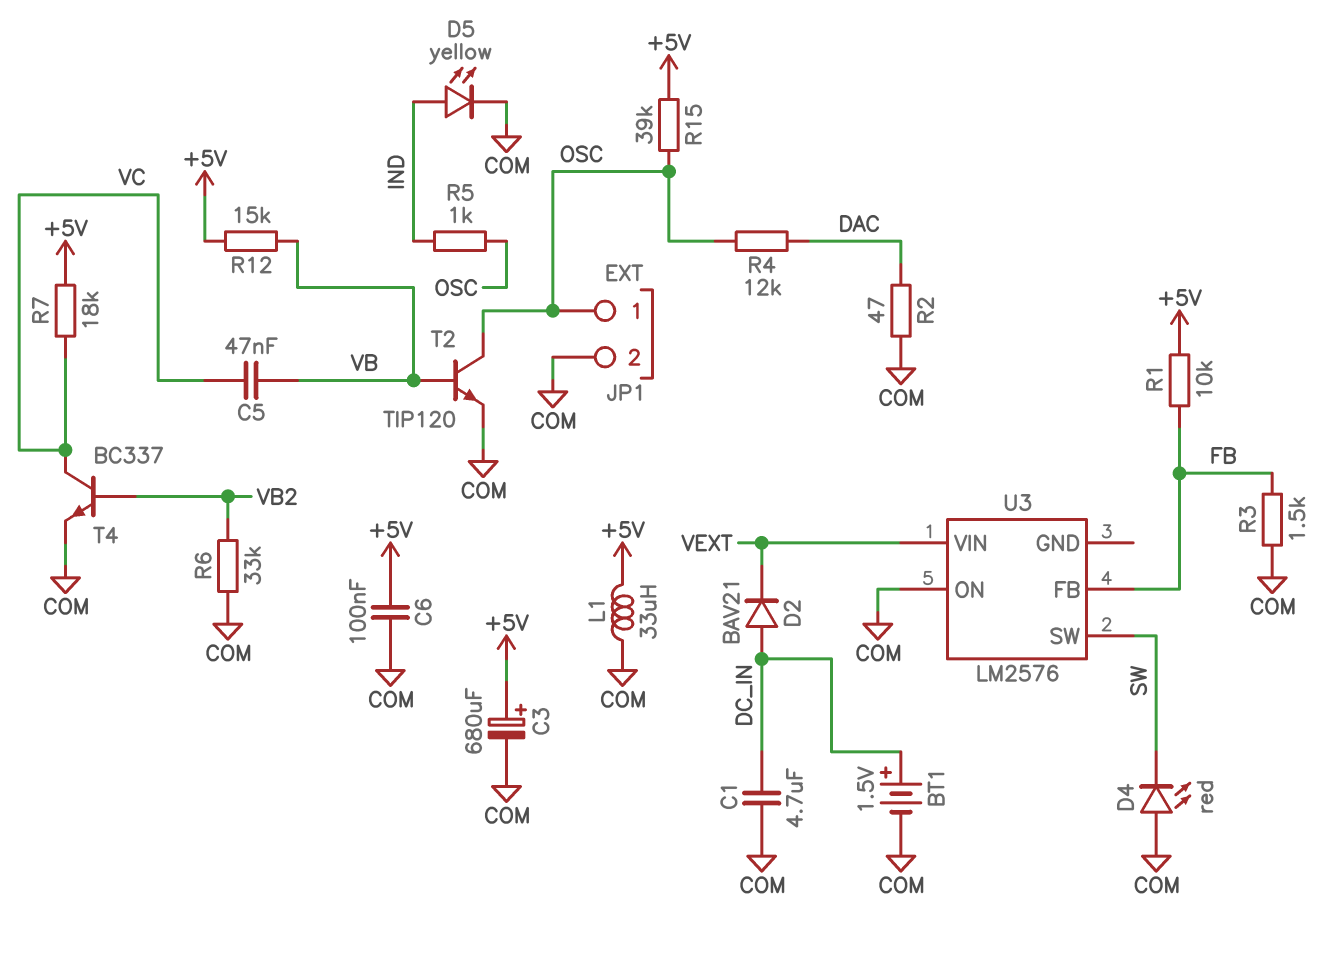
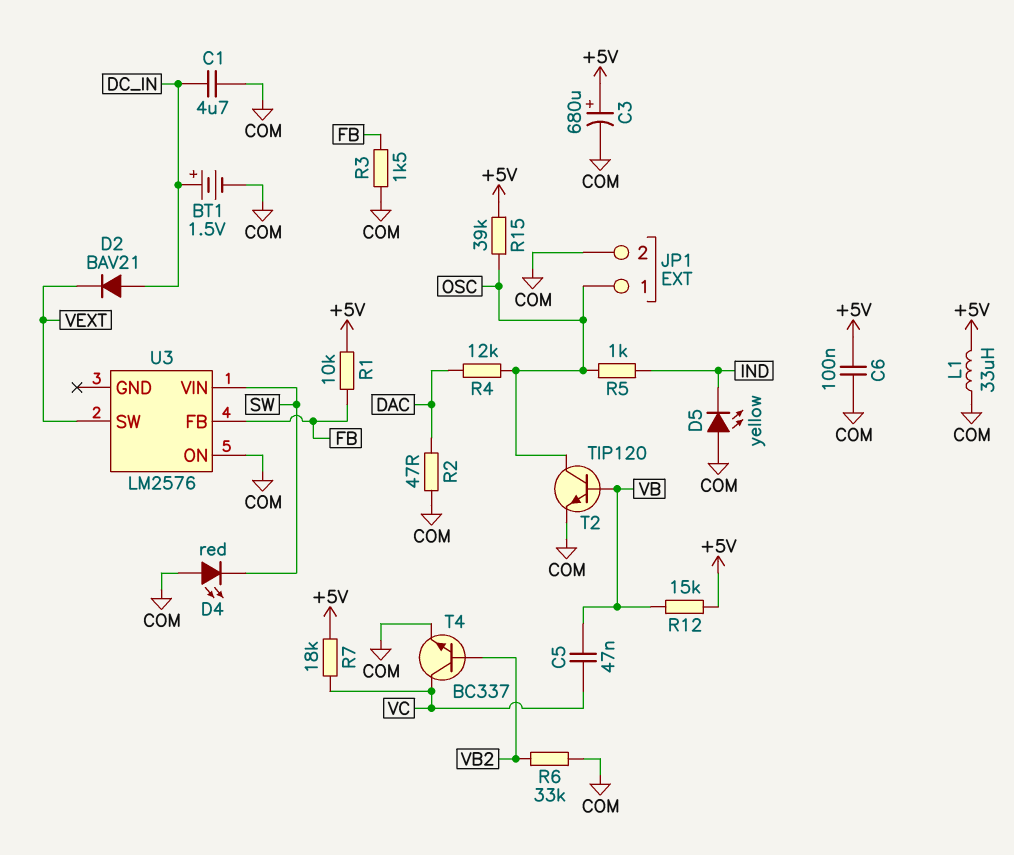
D5: LED yellow (A IND, K COM) -> LED yellow (A COM, K IND)
U3 pin SW: SW -> VEXT
U3 pin VIN: VEXT -> SW

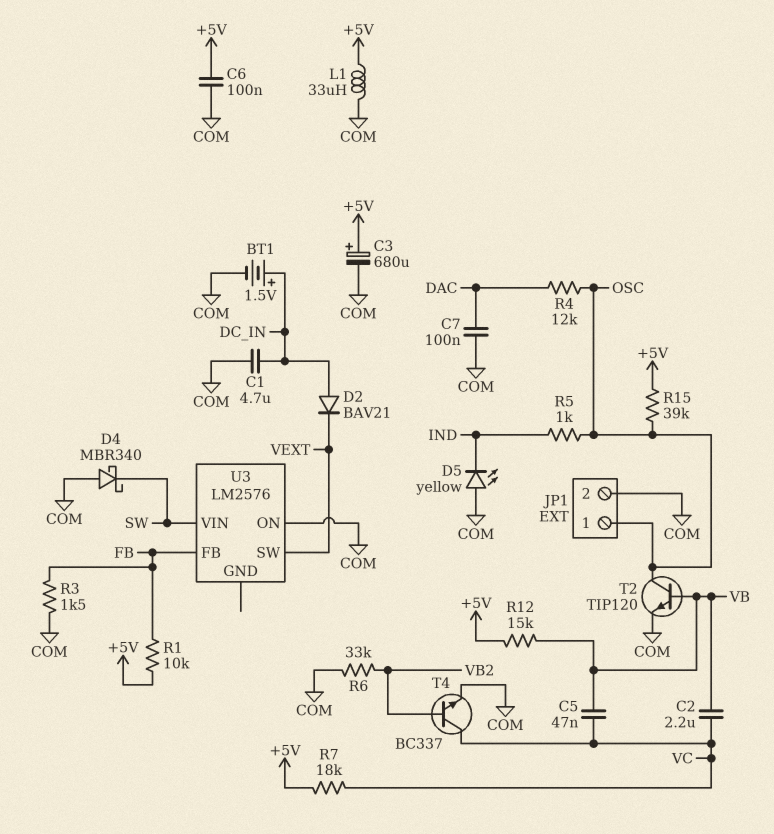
C2: none -> 2.2uF (VB, VC)
C7: none -> 100nF (COM, DAC)
D4: LED red (A COM, K SW) -> schottky MBR340 (A COM, K SW)
R2: 47 (COM, DAC) -> none

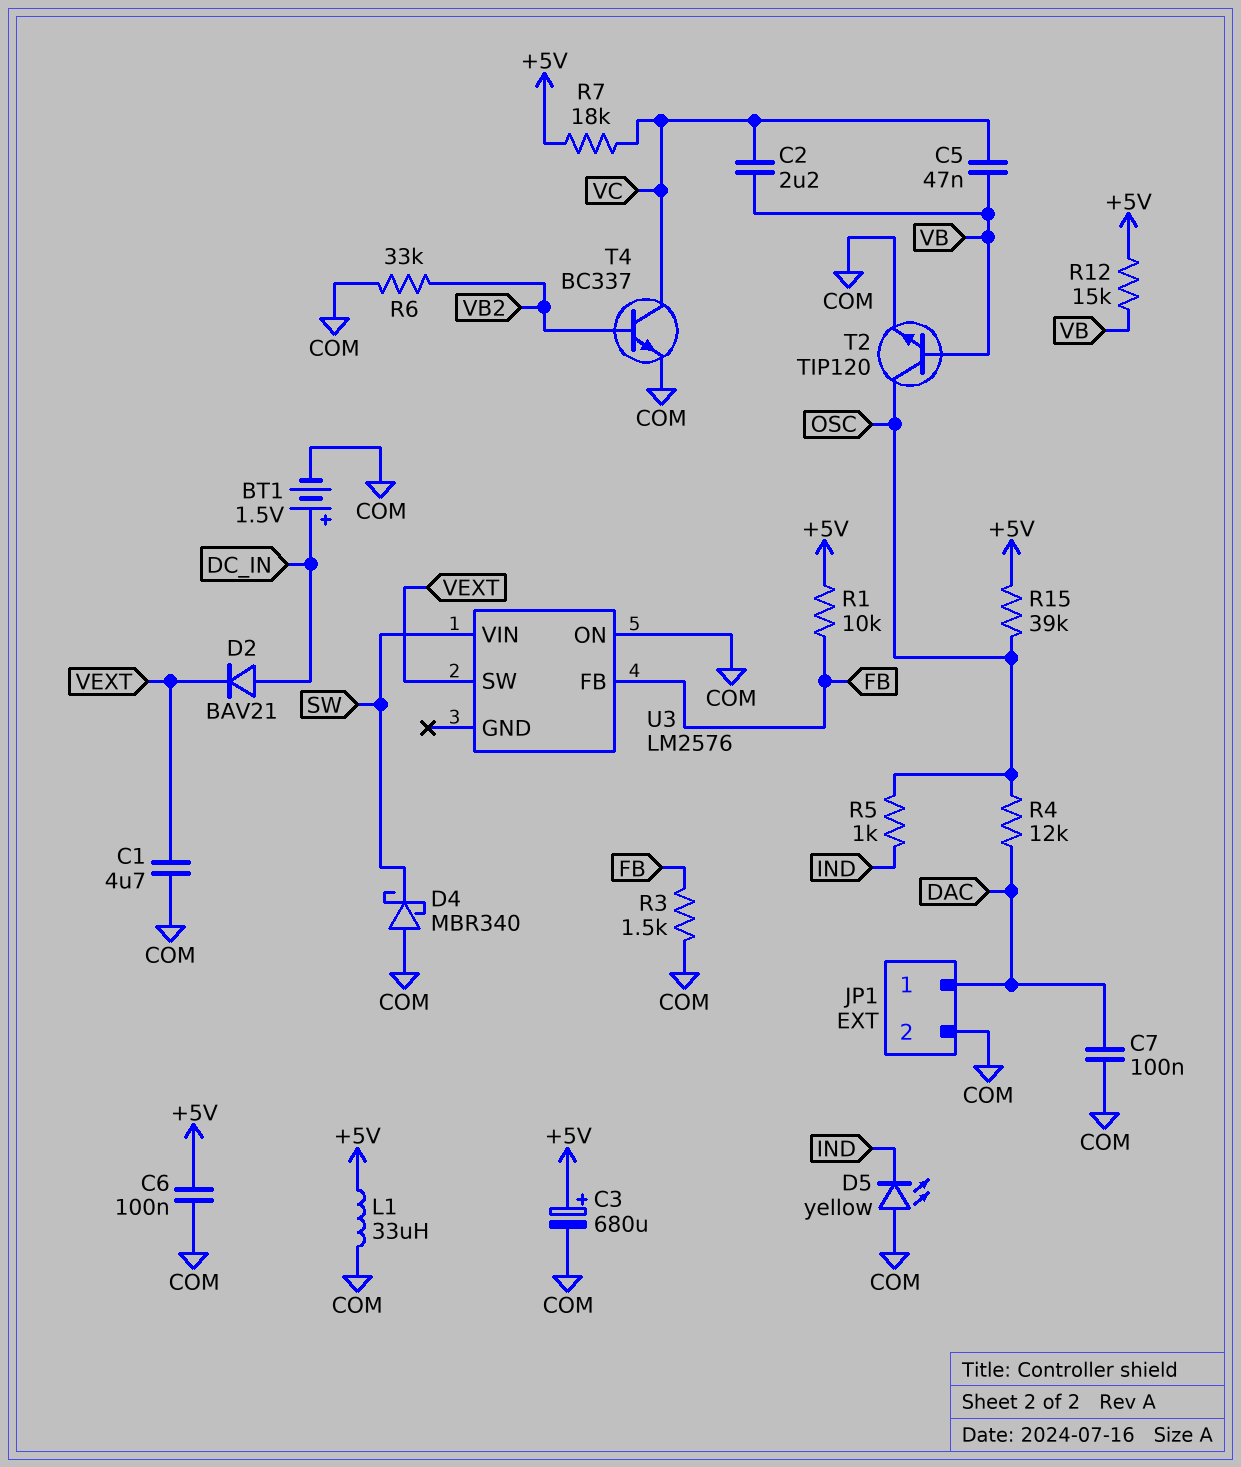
C1: 4.7uF (COM, DC_IN) -> 4.7uF (COM, VEXT)
JP1 pin 1: OSC -> DAC

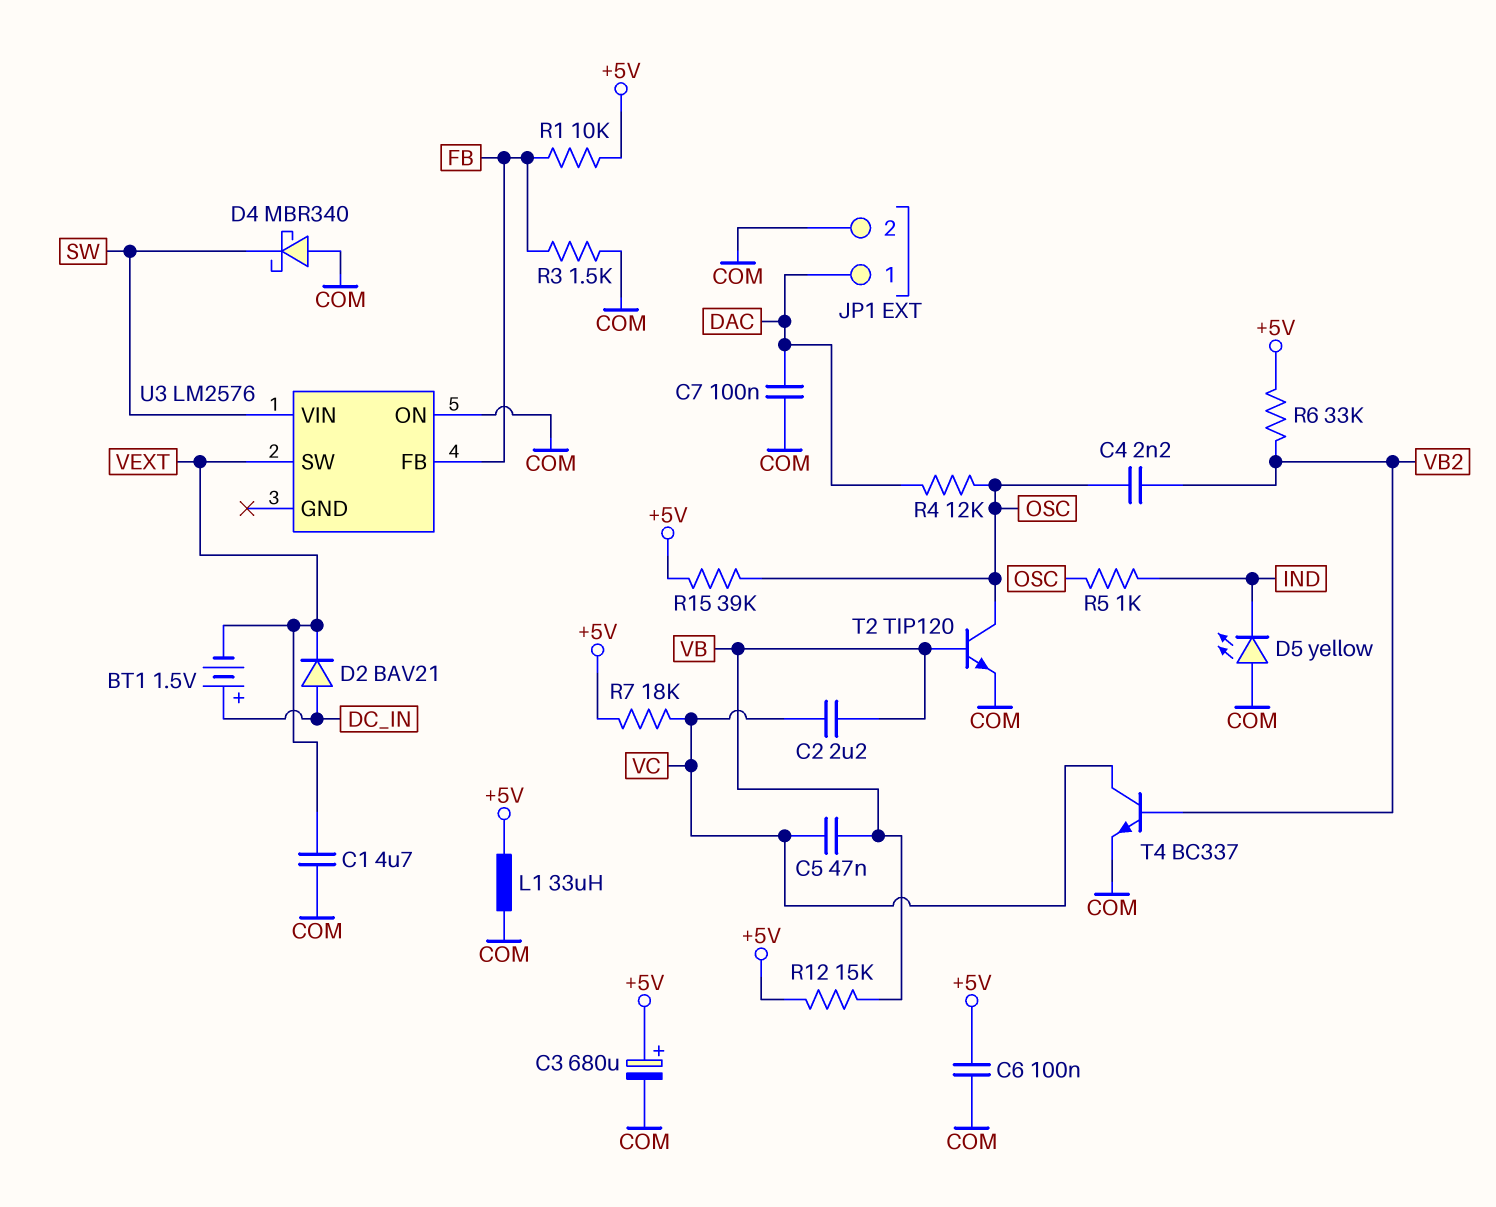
BT1: 1.5V (plus DC_IN, minus COM) -> 1.5V (plus DC_IN, minus VEXT)
C4: none -> 2.2nF (OSC, VB2)
R6: 33k (COM, VB2) -> 33k (+5V, VB2)

